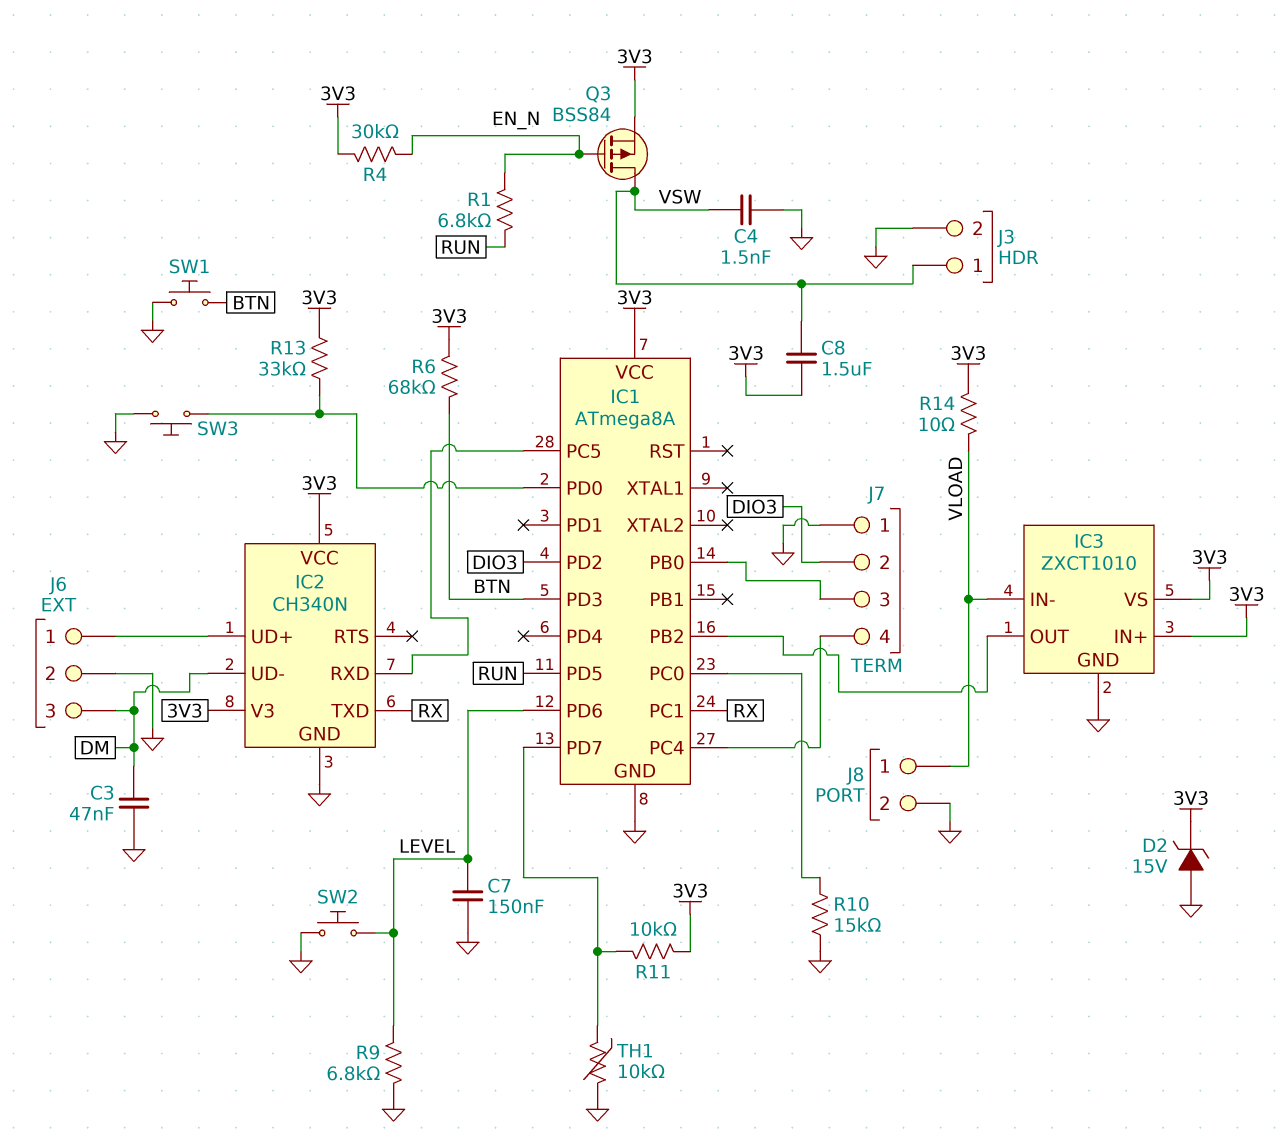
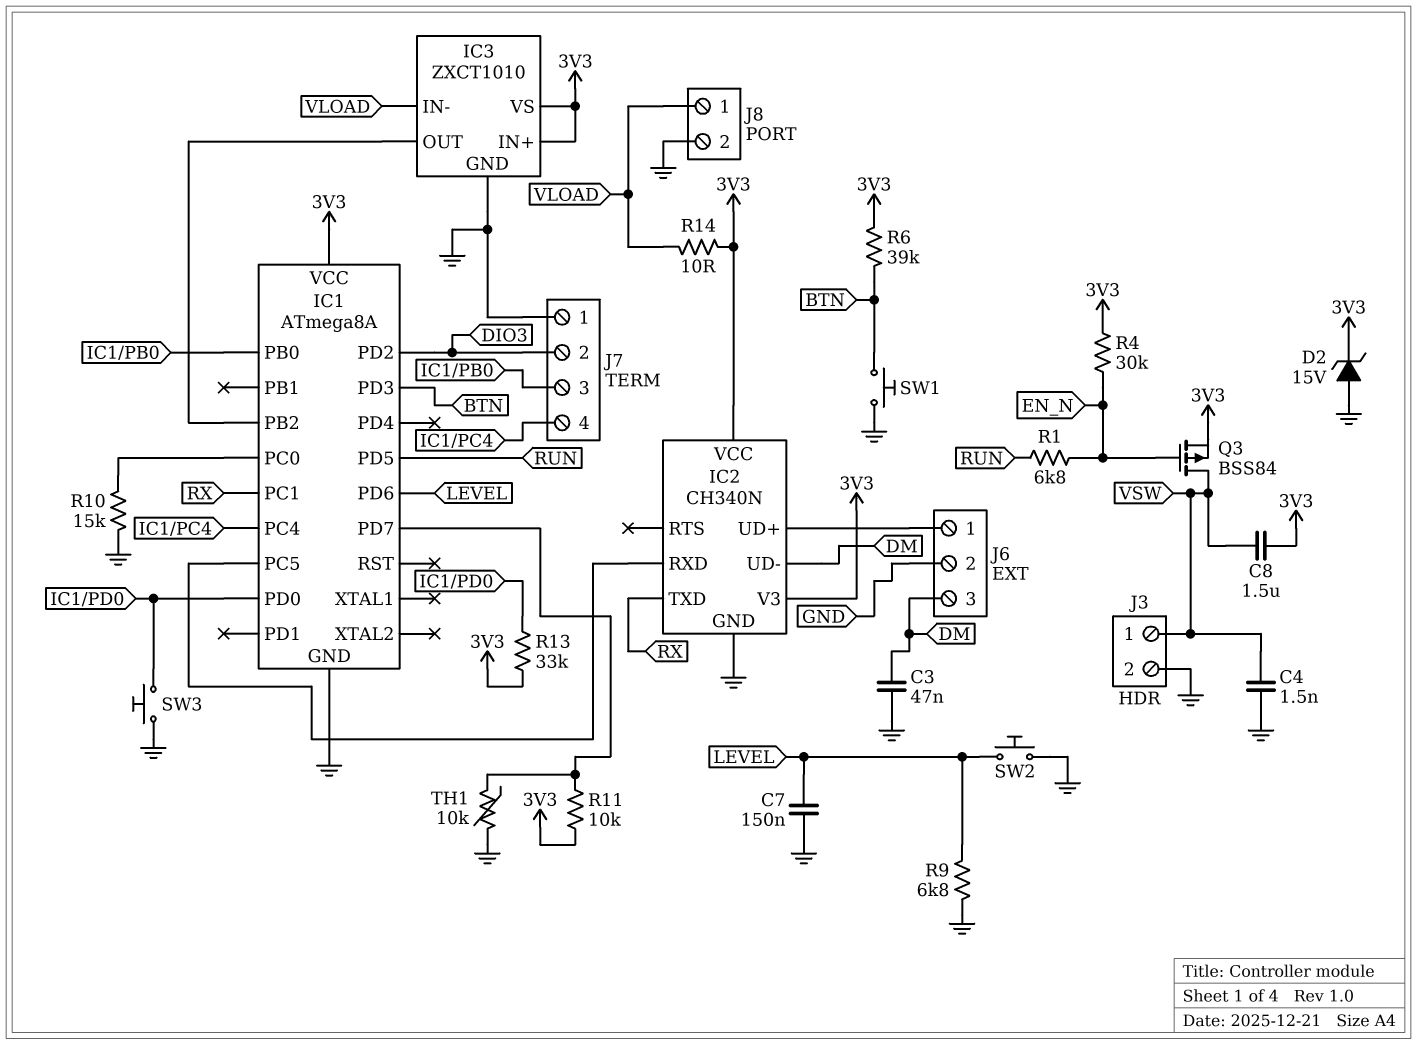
R6: 68k (3V3, BTN) -> 39k (3V3, BTN)

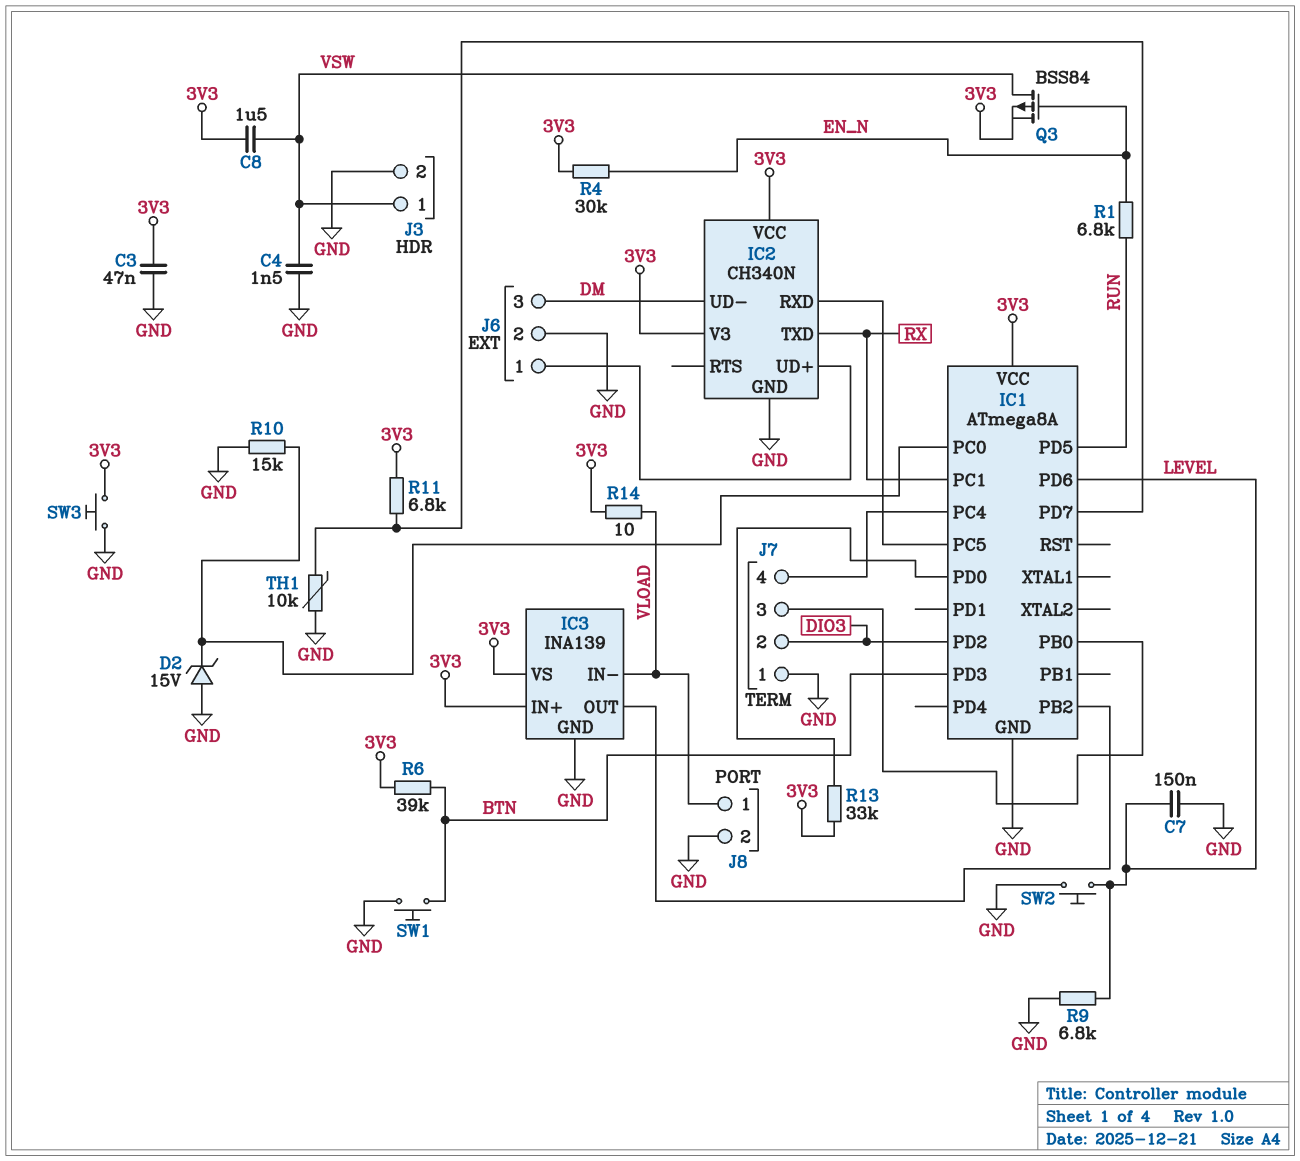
C3: 47nF (DM, GND) -> 47nF (3V3, GND)
D2: zener 15V (A GND, K 3V3) -> zener 15V (A GND, K IC1/PC0)
IC3: ZXCT1010 -> INA139
R11: 10k (3V3, IC1/PD7) -> 6.8k (3V3, IC1/PD7)
SW3: button (GND, IC1/PD0) -> button (3V3, GND)

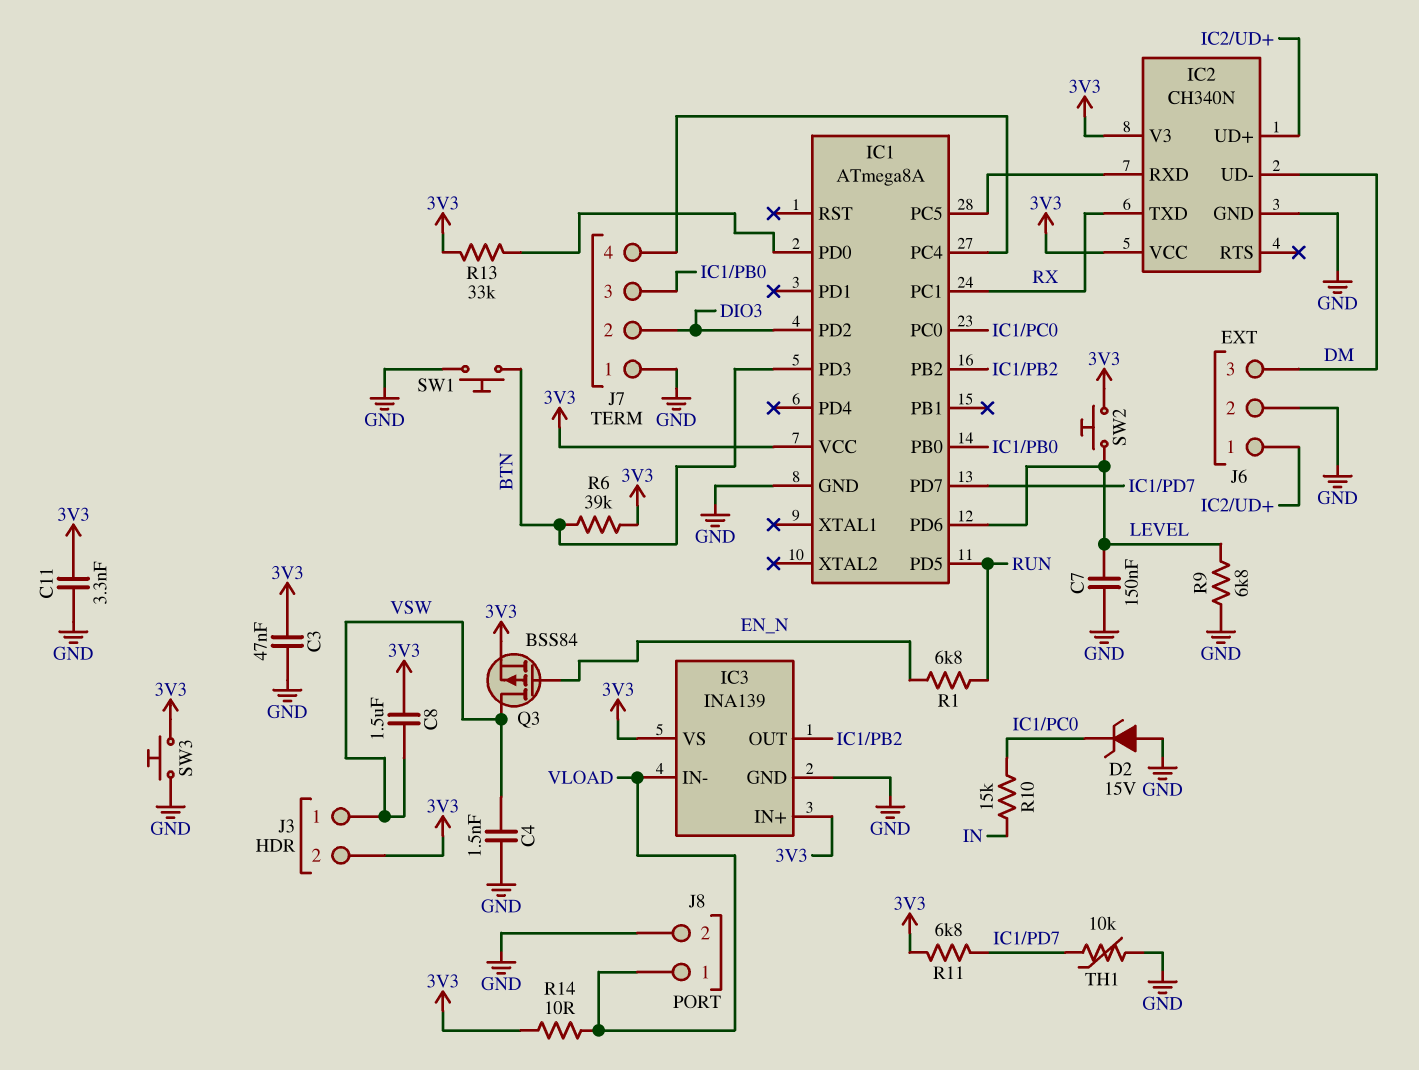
C11: none -> 3.3nF (3V3, GND)
J3 pin 2: GND -> 3V3
R4: 30k (3V3, EN_N) -> none
R10: 15k (GND, IC1/PC0) -> 15k (IC1/PC0, IN)
SW2: button (GND, LEVEL) -> button (3V3, LEVEL)

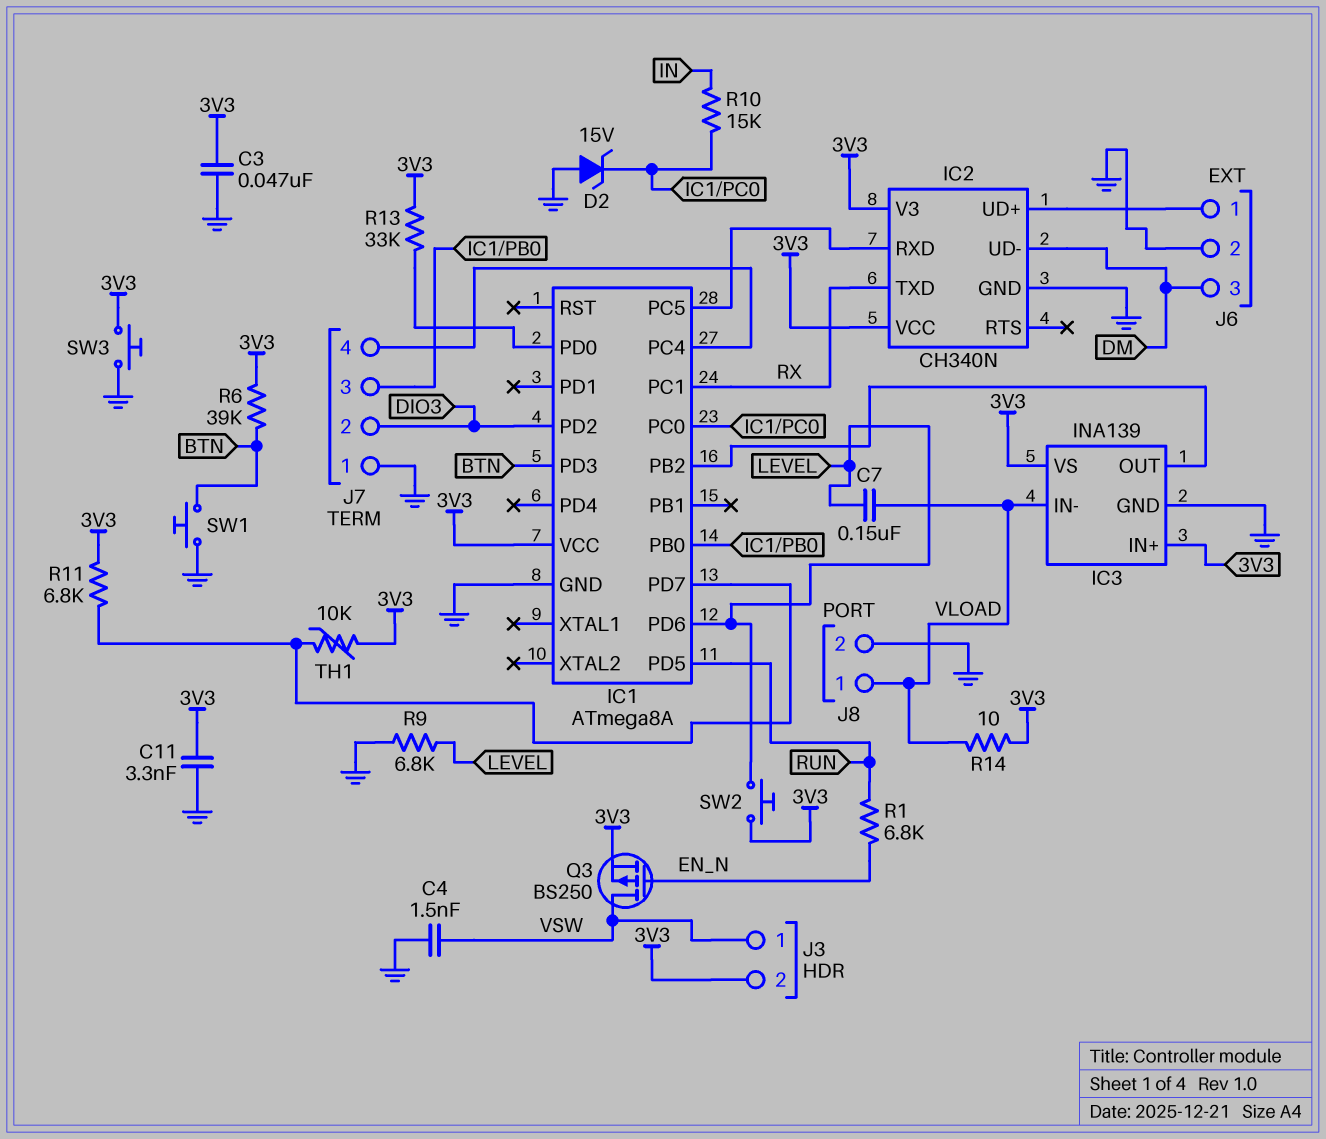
C7: 150nF (GND, LEVEL) -> 150nF (LEVEL, VLOAD)
C8: 1.5uF (3V3, VSW) -> none
Q3: PMOS BSS84 (G EN_N, D VSW, S 3V3) -> PMOS BS250 (G EN_N, D VSW, S 3V3)
TH1: 10k (GND, IC1/PD7) -> 10k (3V3, IC1/PD7)

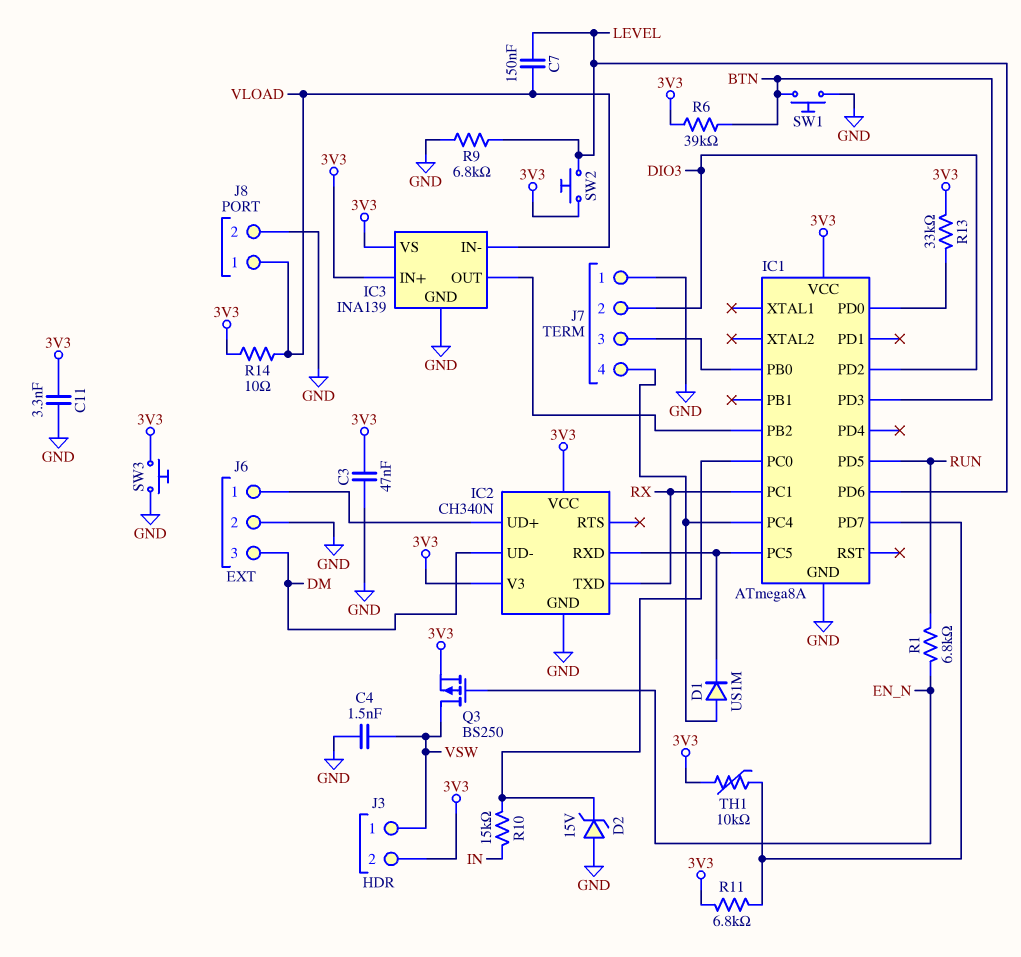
D1: none -> diode US1M (A IC1/PC4, K IC1/PC5)

